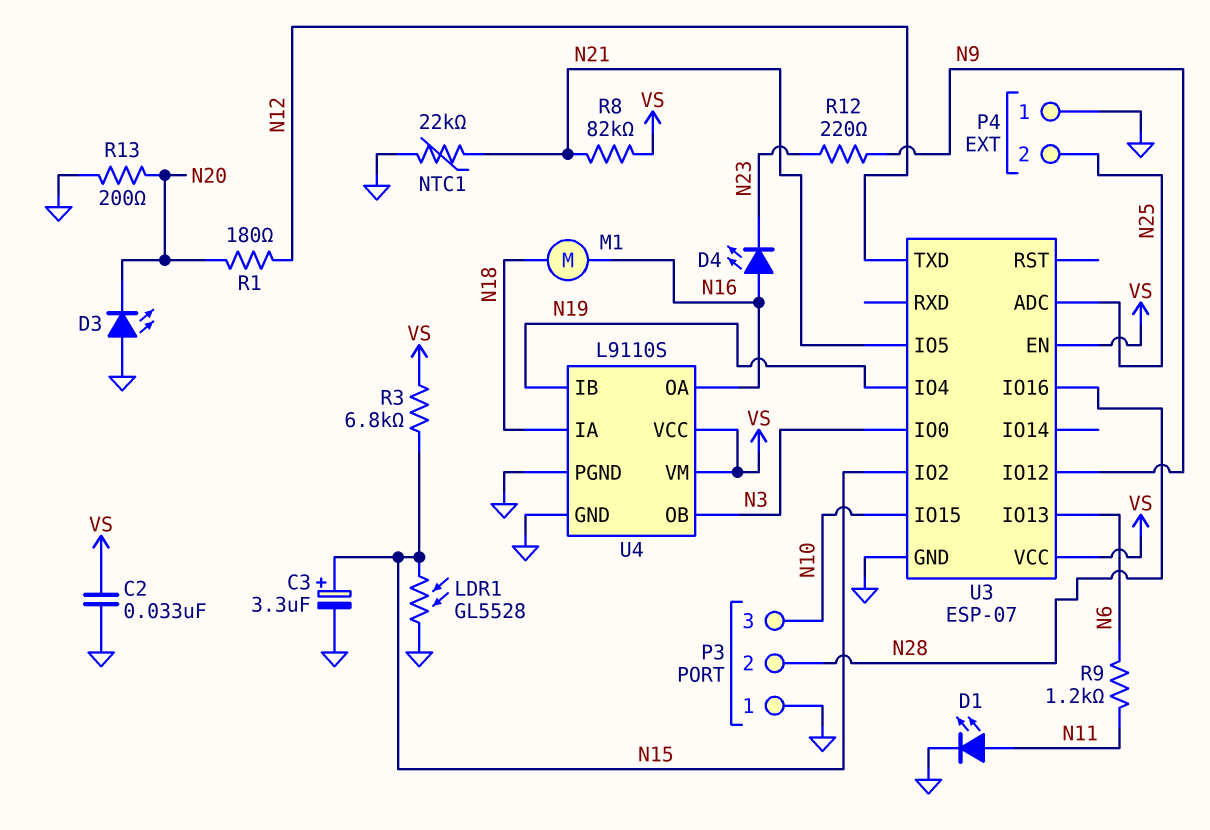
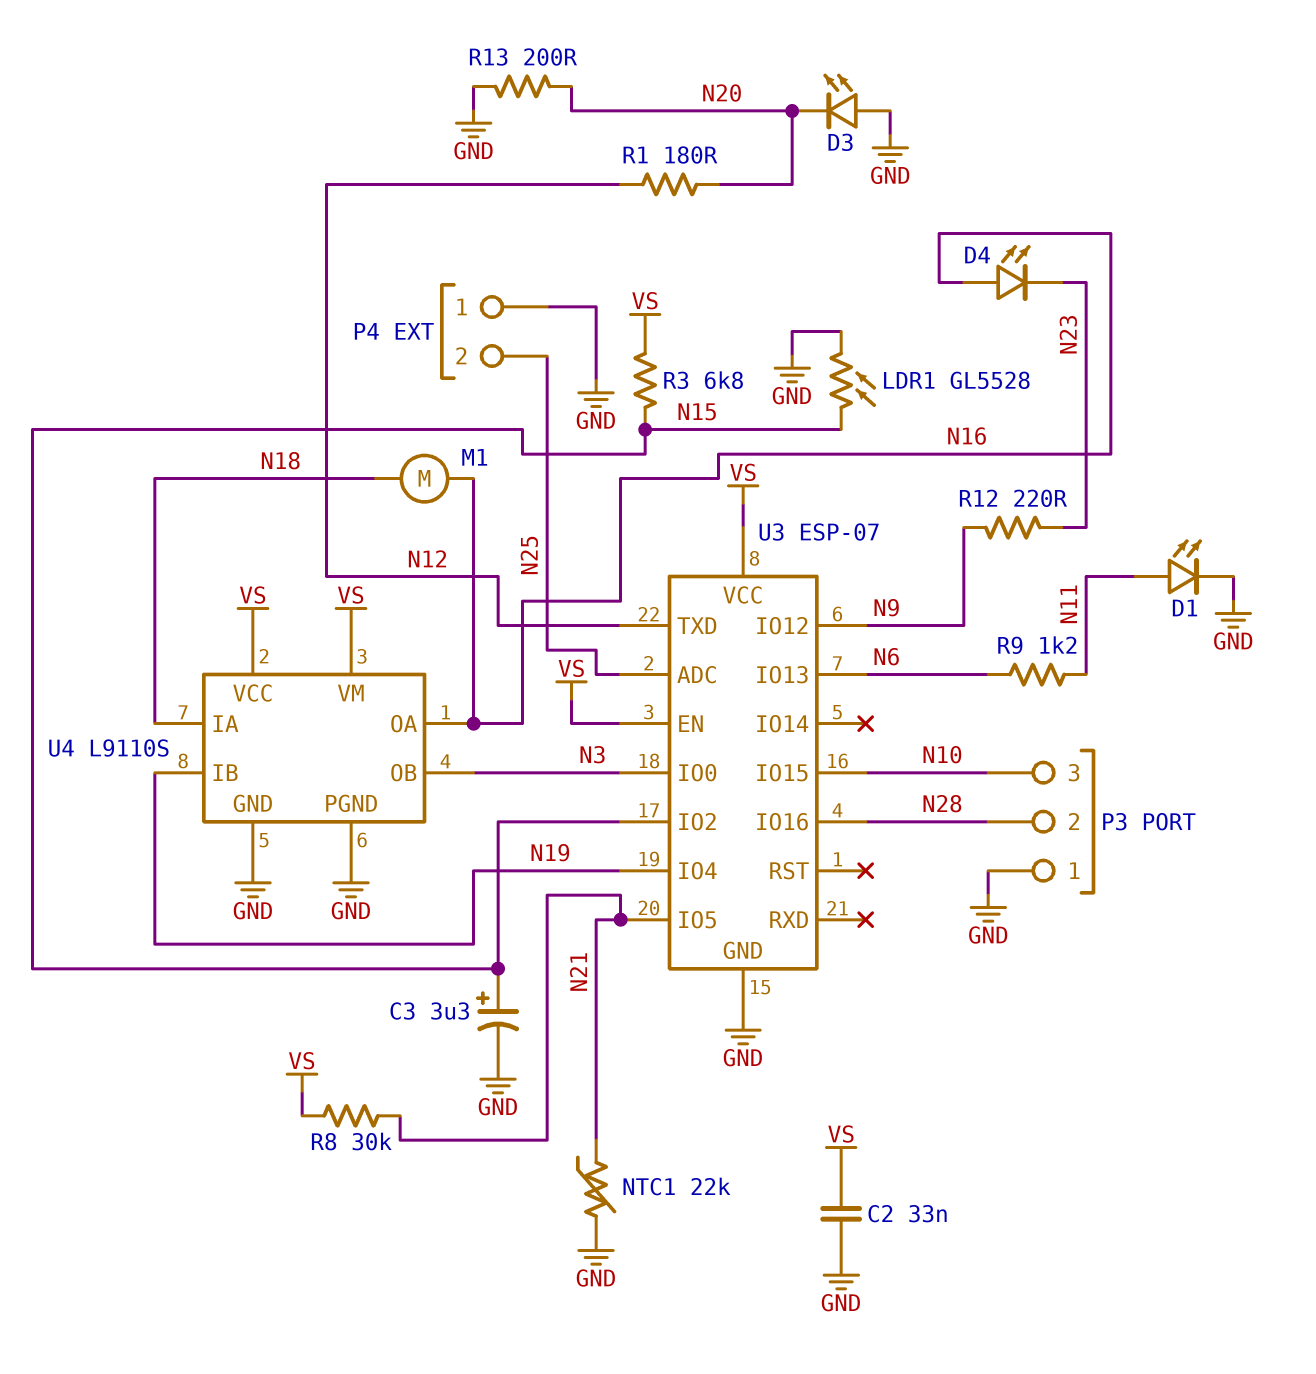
R8: 82k (N21, VS) -> 30k (N21, VS)

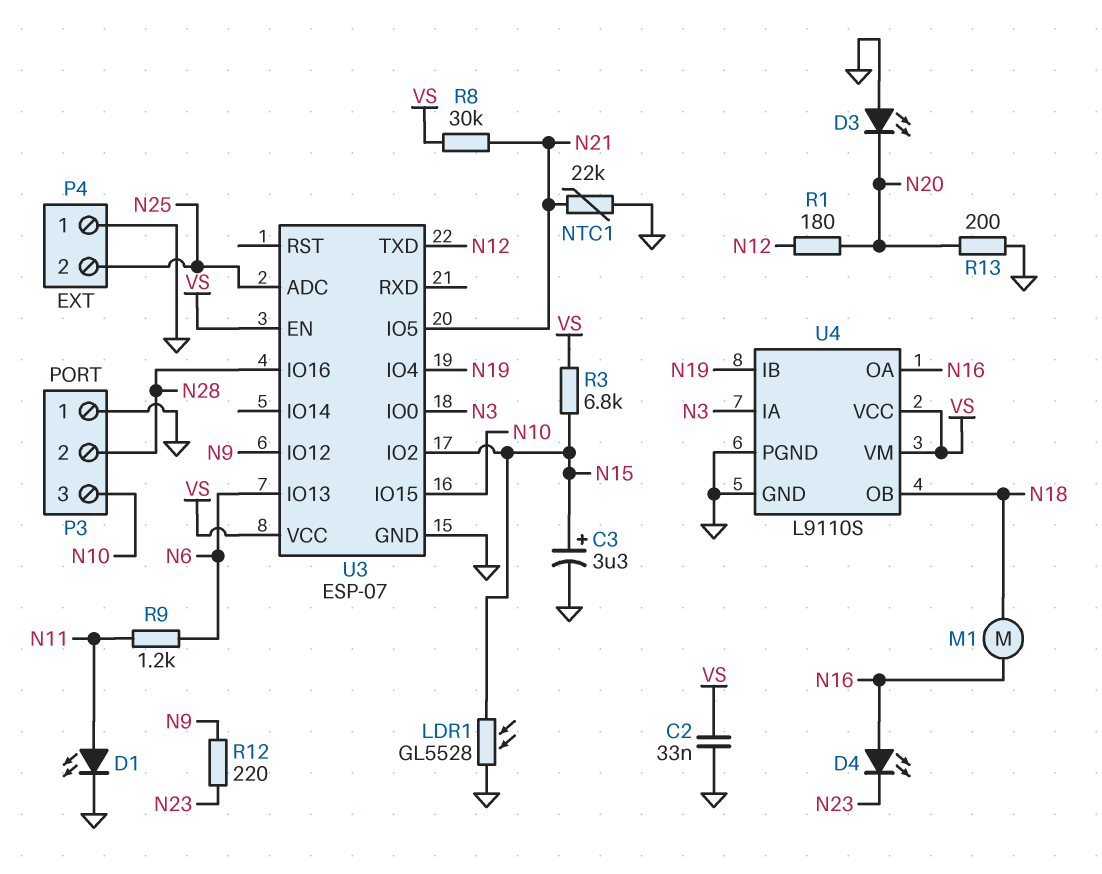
U4 pin IA: N18 -> N3
U4 pin OB: N3 -> N18

